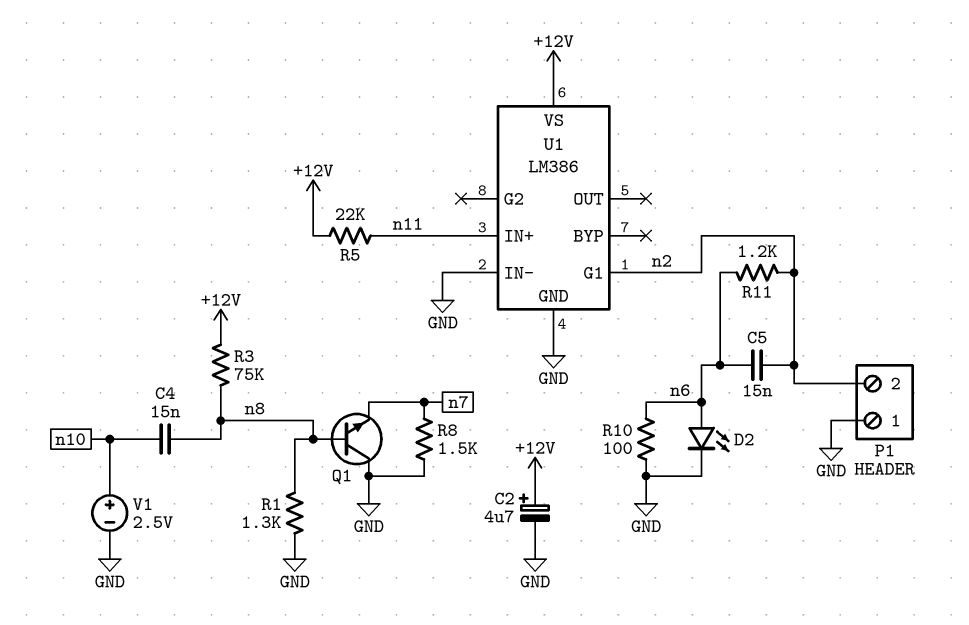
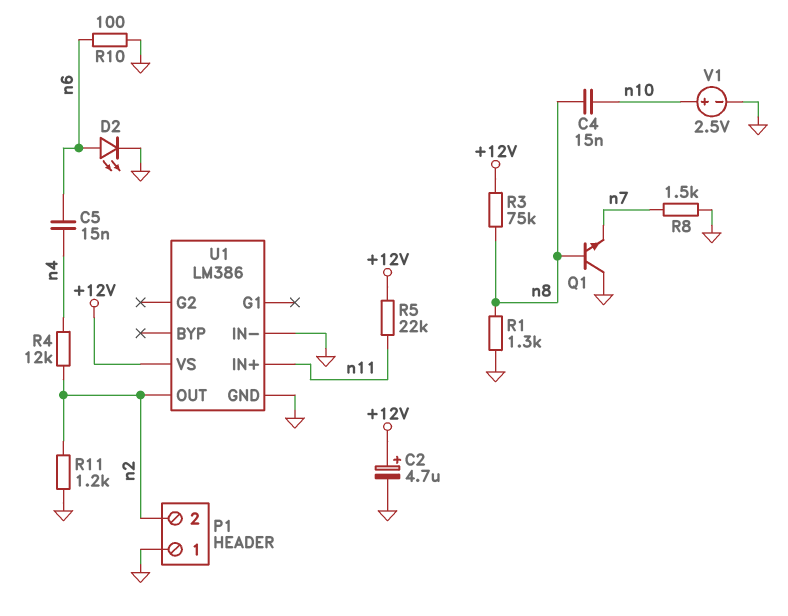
C5: 15nF (n2, n6) -> 15nF (n4, n6)
R4: none -> 12k (n2, n4)
R11: 1.2k (n2, n6) -> 1.2k (GND, n2)
U1 pin G1: n2 -> none
U1 pin OUT: none -> n2

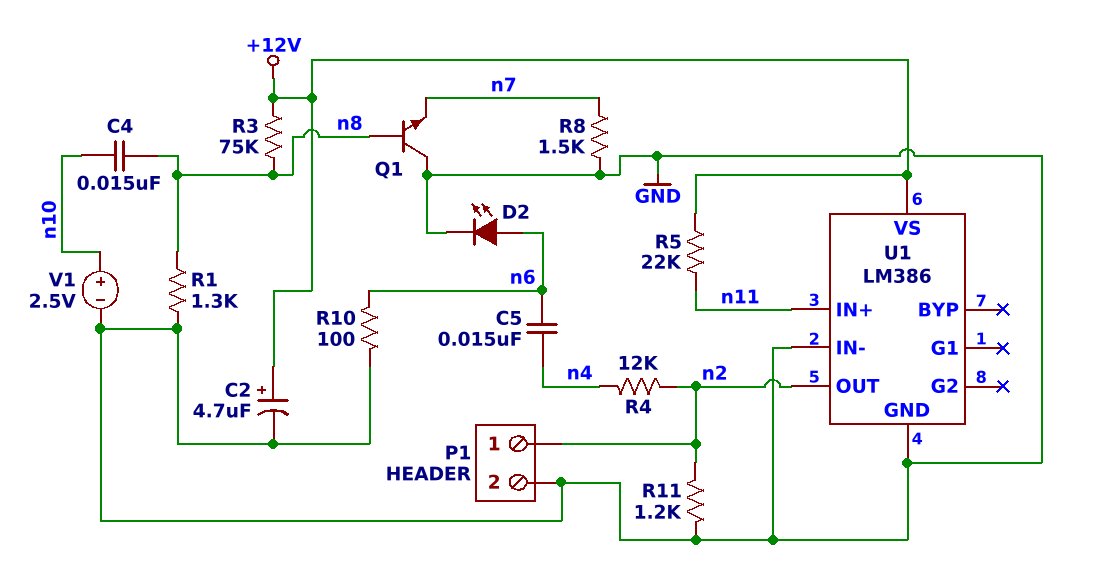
P1 pin 1: GND -> n2
P1 pin 2: n2 -> GND

